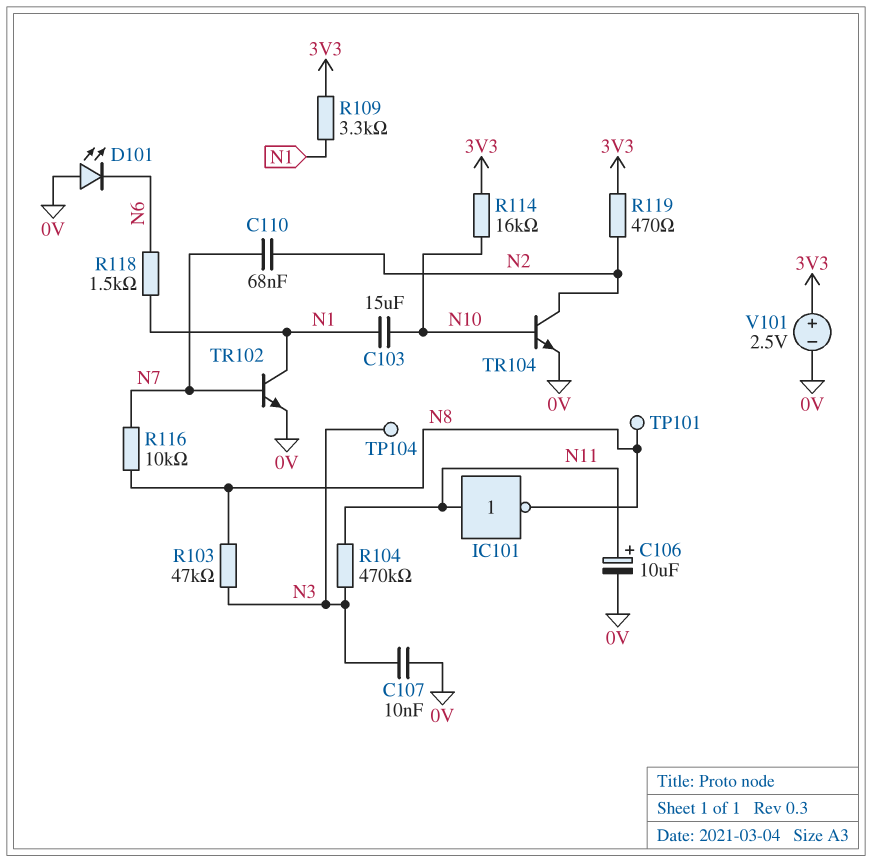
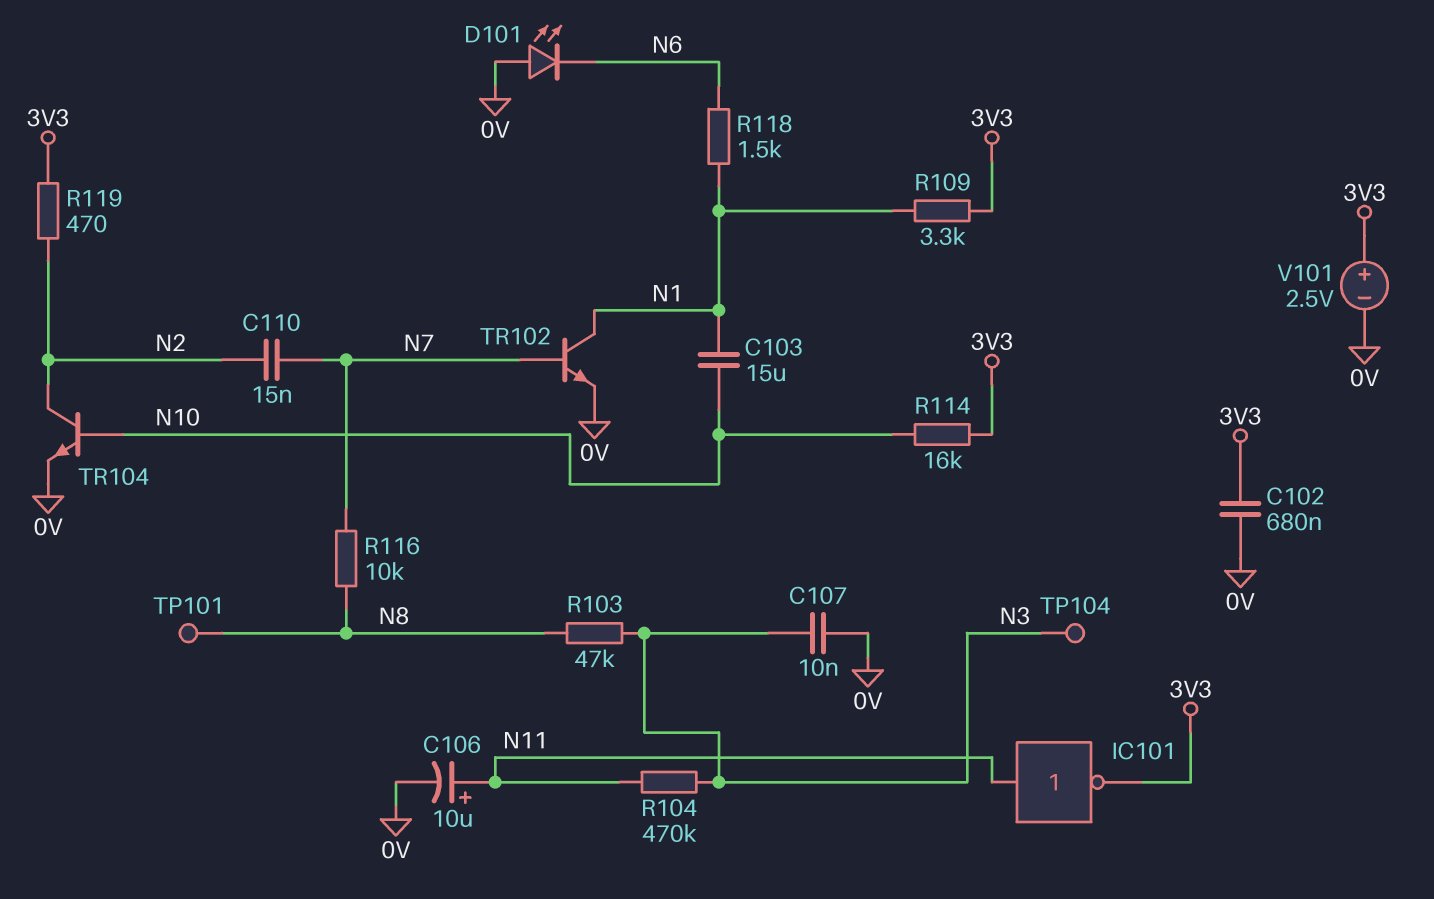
C102: none -> 680nF (0V, 3V3)
C110: 68nF (N2, N7) -> 15nF (N2, N7)
IC101: NOT (in N11, out N8) -> NOT (in N11, out 3V3)

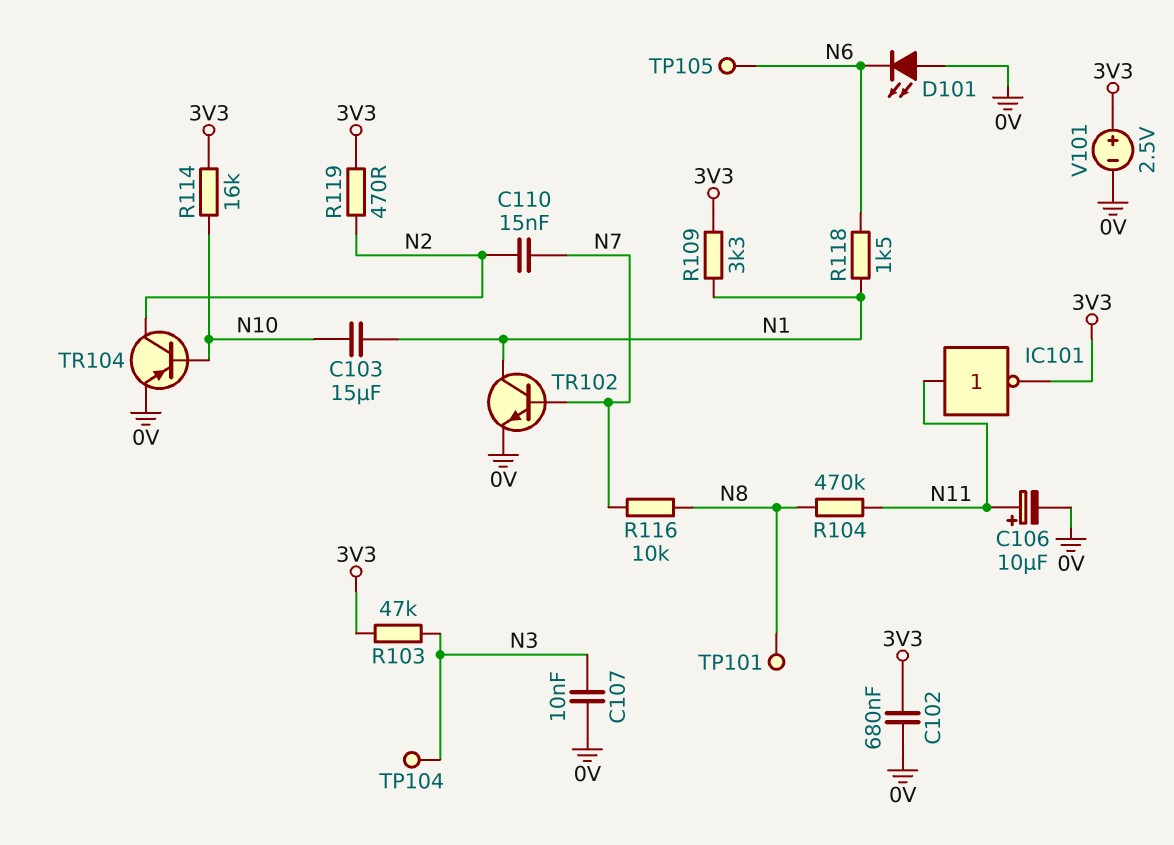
R103: 47k (N3, N8) -> 47k (3V3, N3)
R104: 470k (N3, N11) -> 470k (N8, N11)
TP105: none -> test point (N6)
TR104: NPN (B N10, C N2, E 0V) -> PNP (B N10, C N2, E 0V)

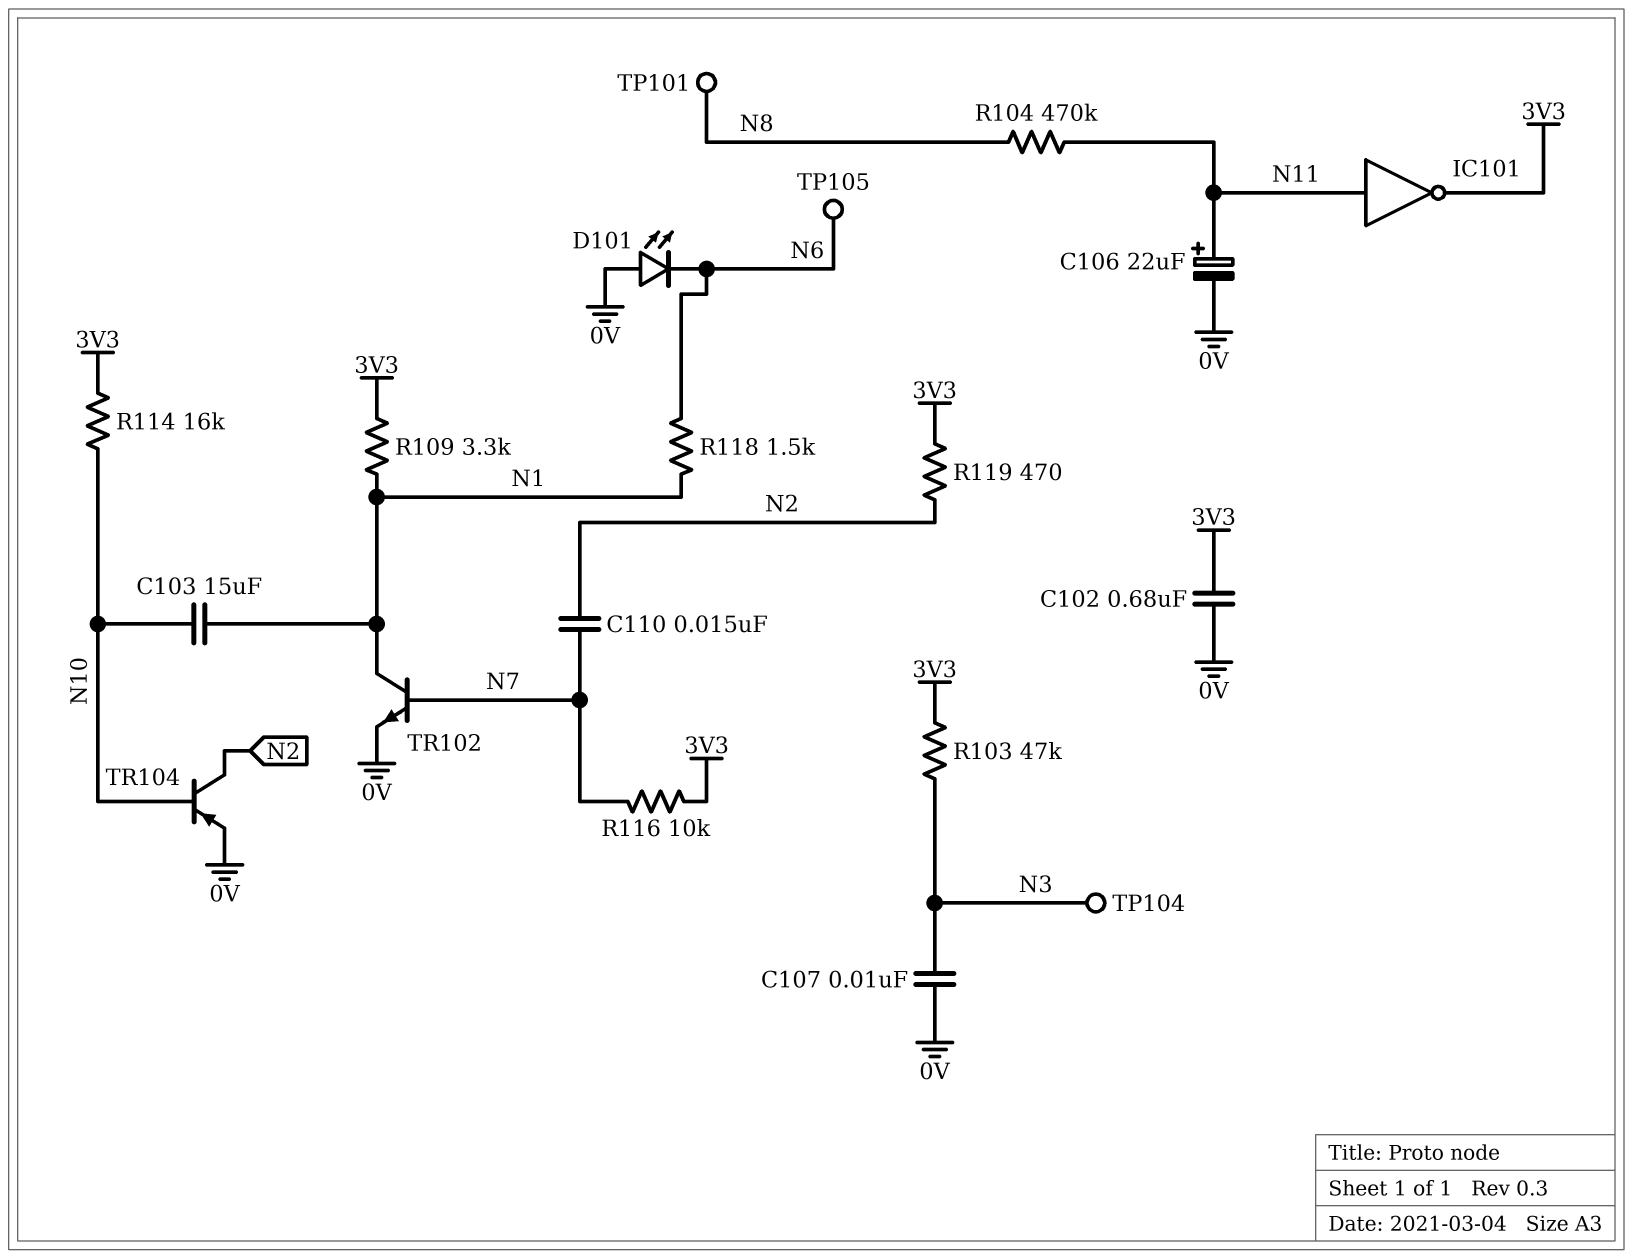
C106: 10uF (plus N11, minus 0V) -> 22uF (plus N11, minus 0V)
R116: 10k (N7, N8) -> 10k (3V3, N7)
V101: 2.5V (plus 3V3, minus 0V) -> none

